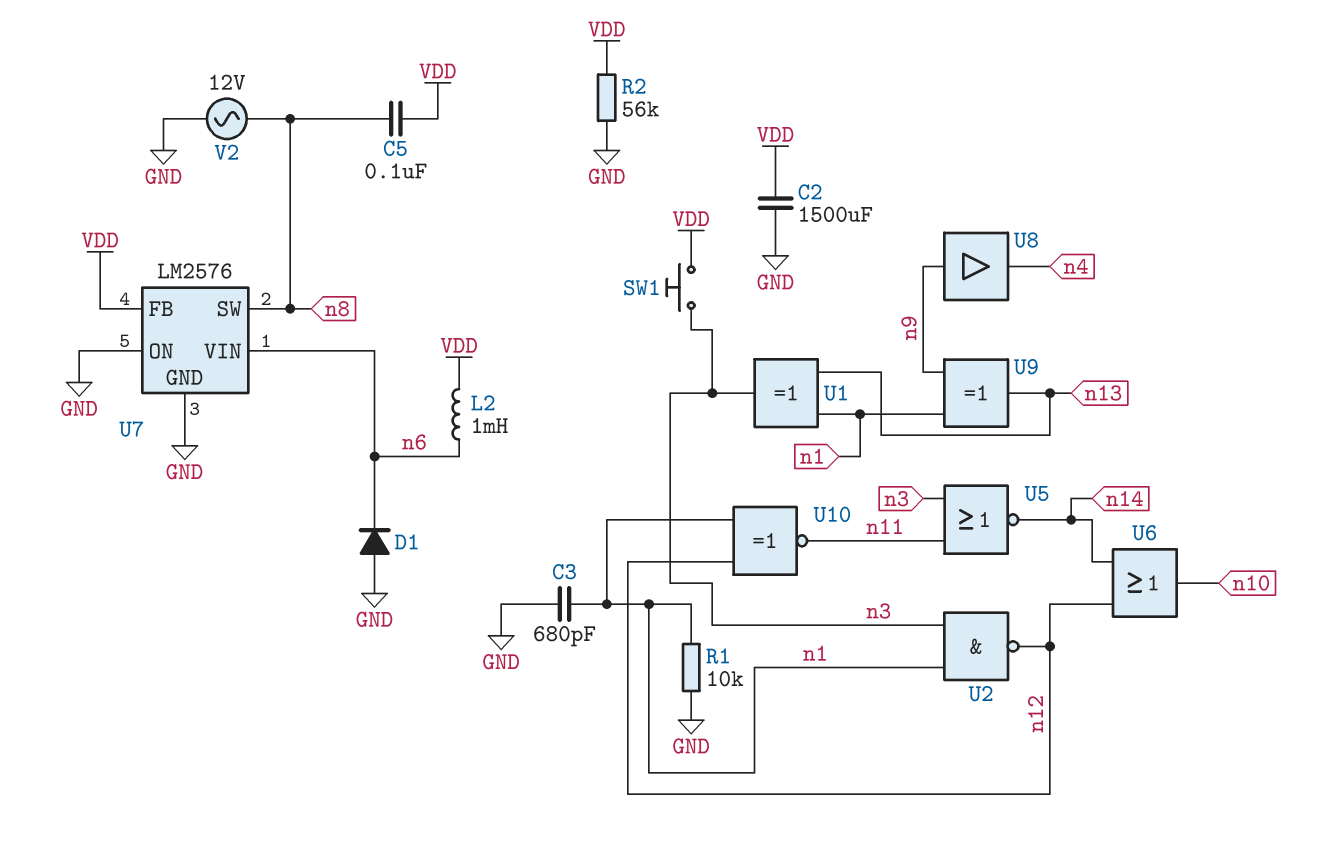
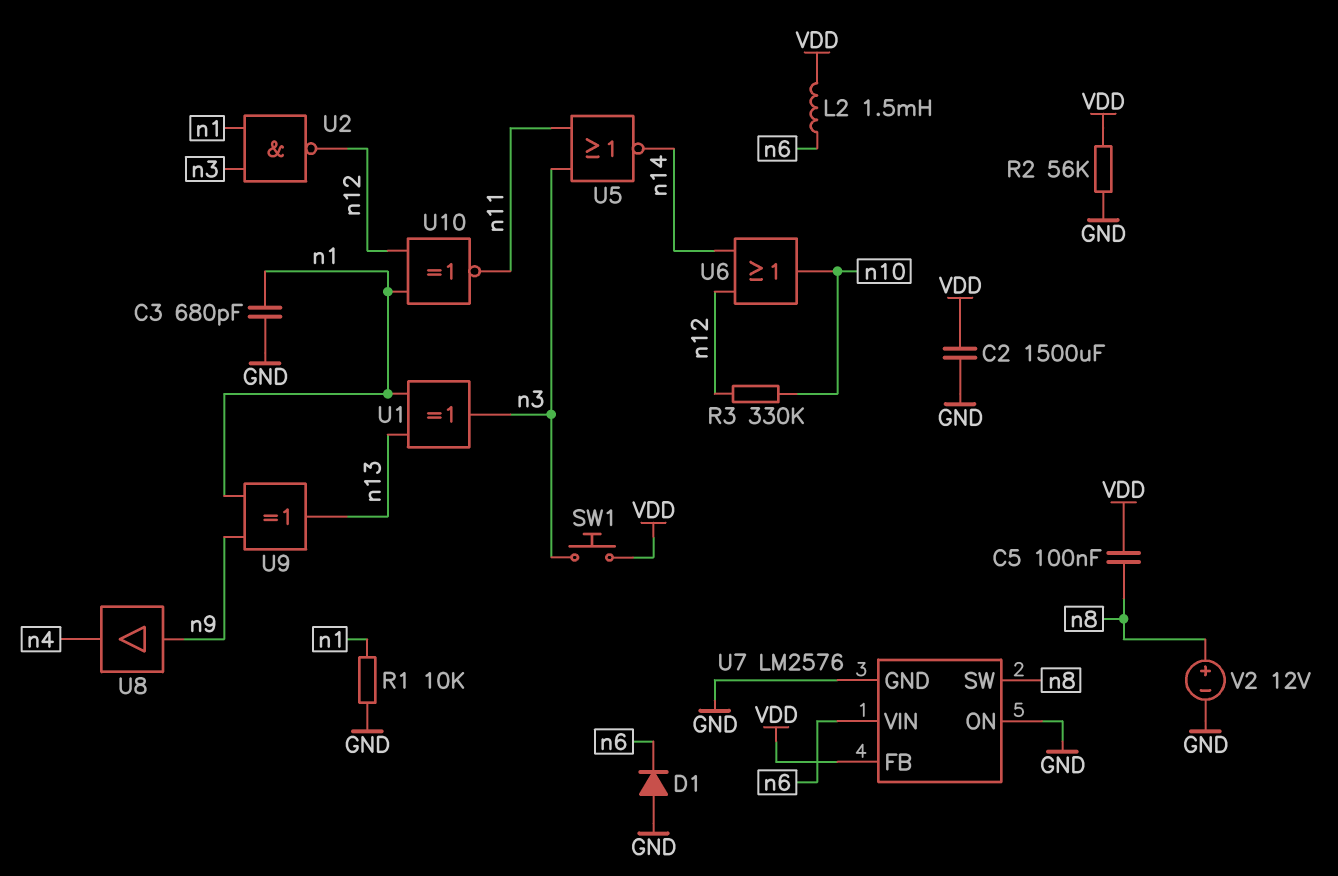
L2: 1mH (VDD, n6) -> 1.5mH (VDD, n6)
R3: none -> 330k (n10, n12)
V2: AC 12V (GND, n8) -> 12V (plus n8, minus GND)

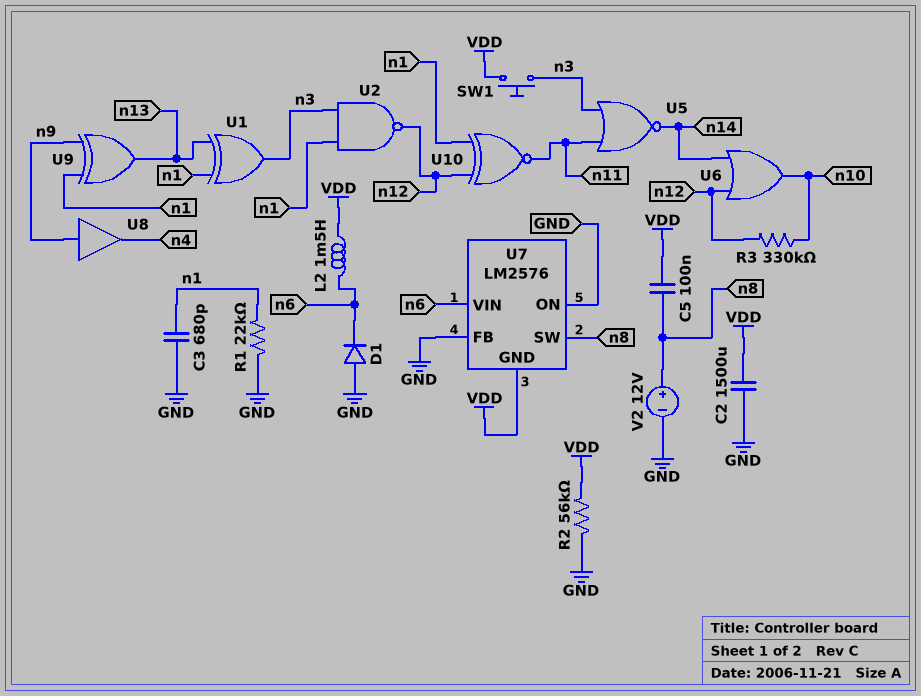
R1: 10k (GND, n1) -> 22k (GND, n1)
U7 pin FB: VDD -> GND
U7 pin GND: GND -> VDD

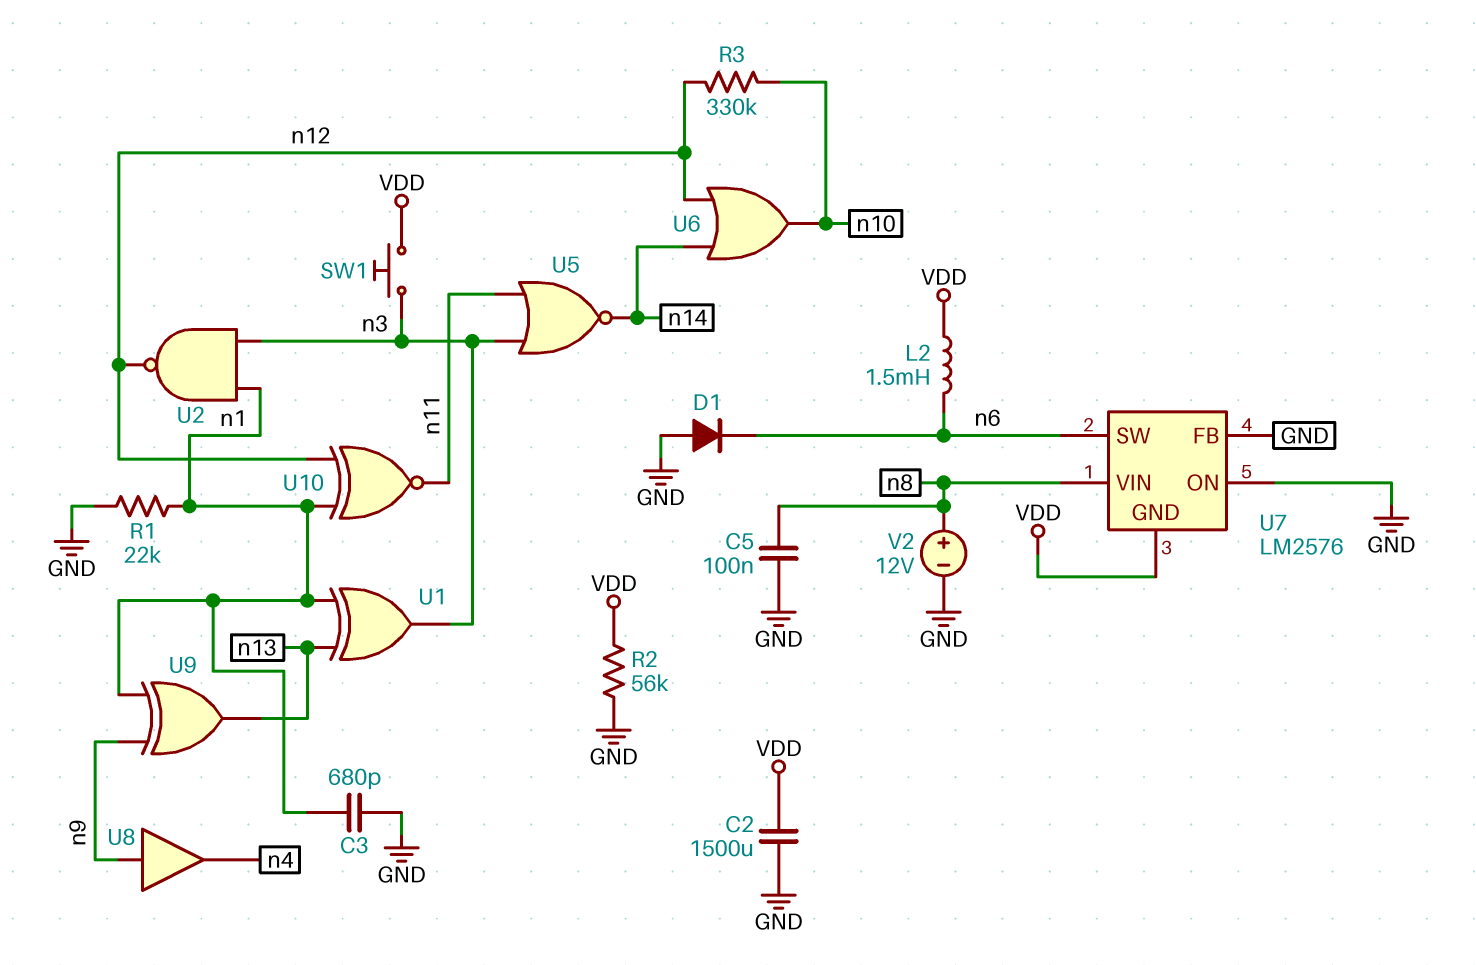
C5: 100nF (VDD, n8) -> 100nF (GND, n8)
U7 pin SW: n8 -> n6
U7 pin VIN: n6 -> n8

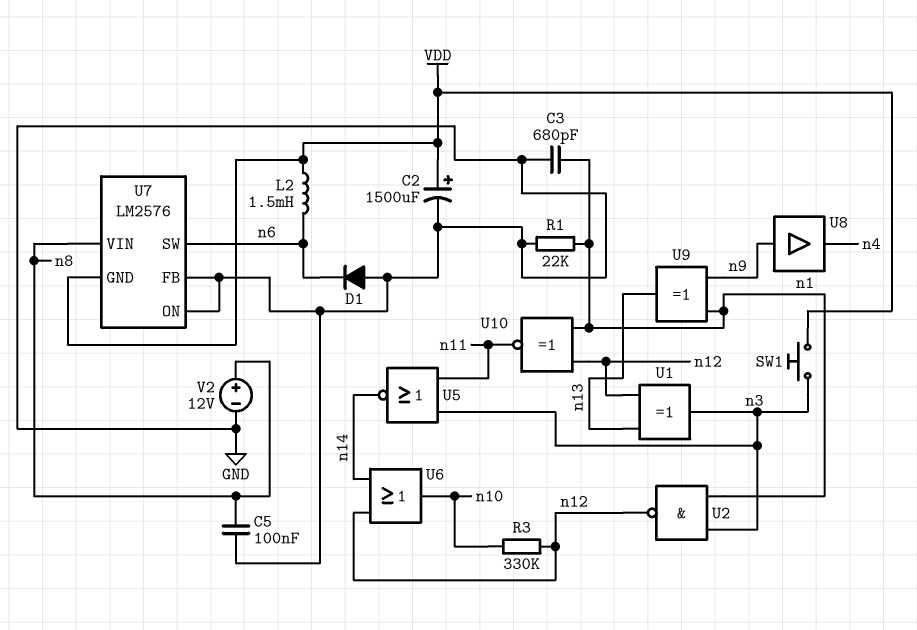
C2: 1500uF (GND, VDD) -> 1500uF (plus VDD, minus GND)
R2: 56k (GND, VDD) -> none
U1: XOR (in n1, in n13, out n3) -> XOR (in n12, in n13, out n3)

